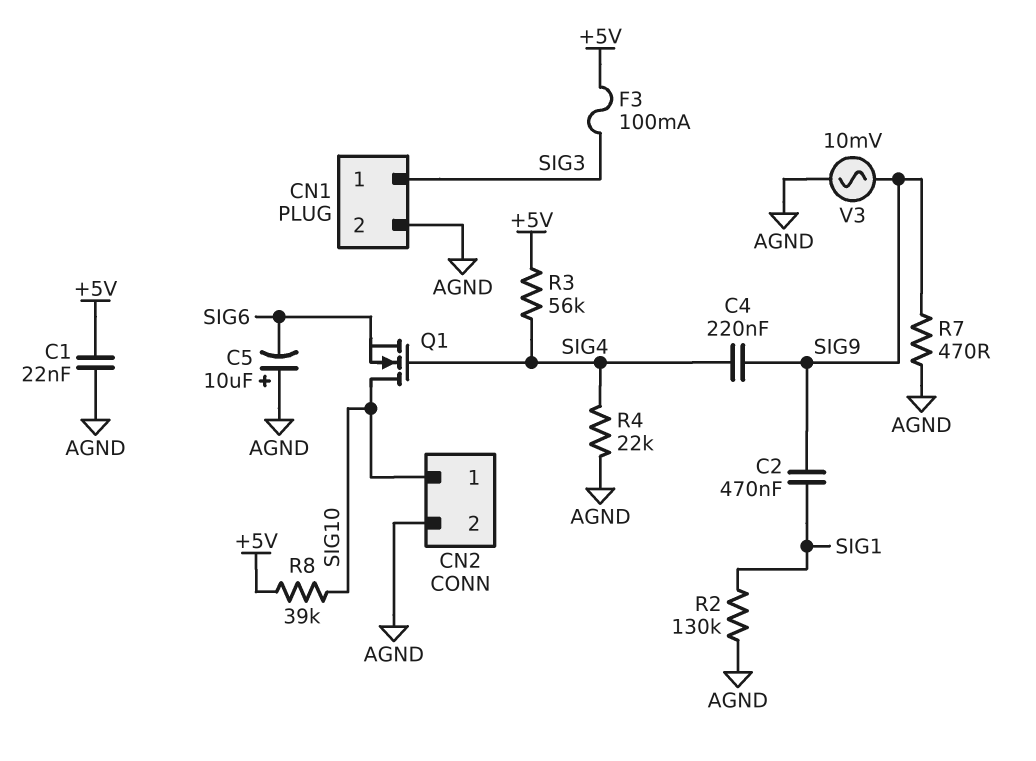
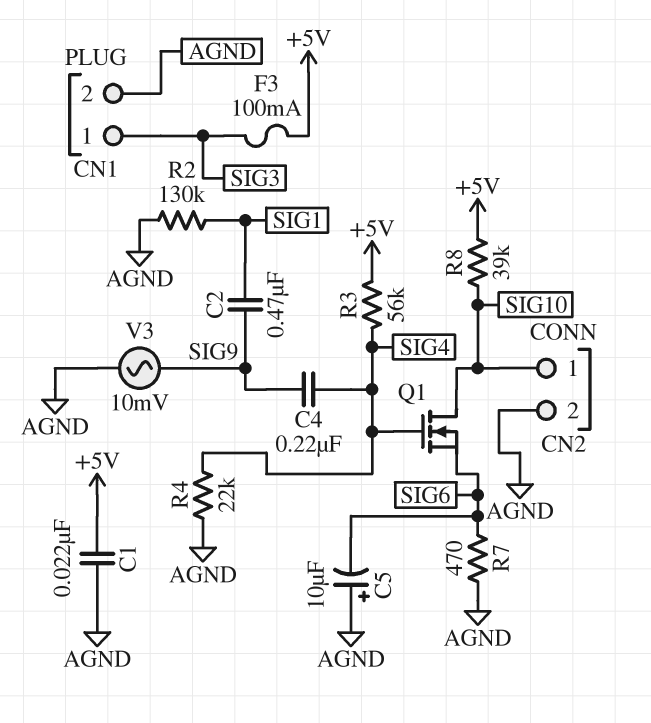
R7: 470 (AGND, SIG9) -> 470 (AGND, SIG6)

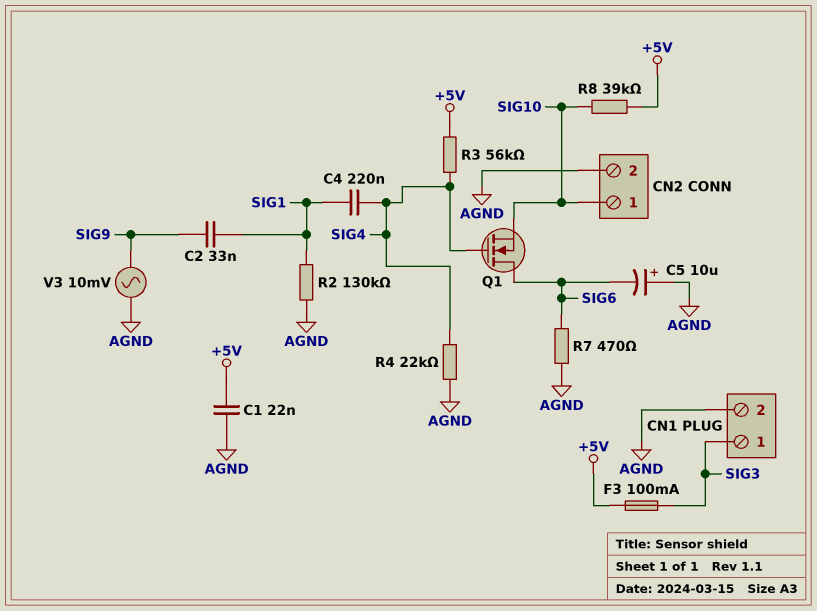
C2: 470nF (SIG1, SIG9) -> 33nF (SIG1, SIG9)
C4: 220nF (SIG4, SIG9) -> 220nF (SIG1, SIG4)
Q1: NMOS (G SIG4, D SIG10, S SIG6) -> NMOS (G SIG4, D SIG6, S SIG10)

